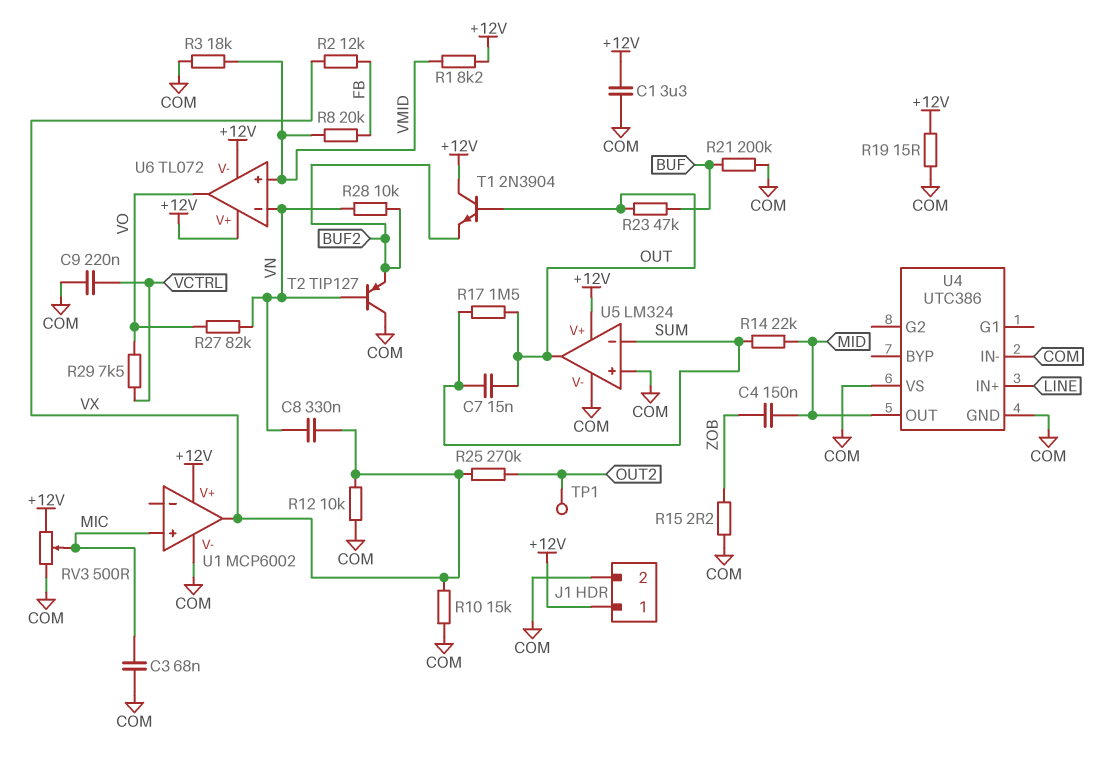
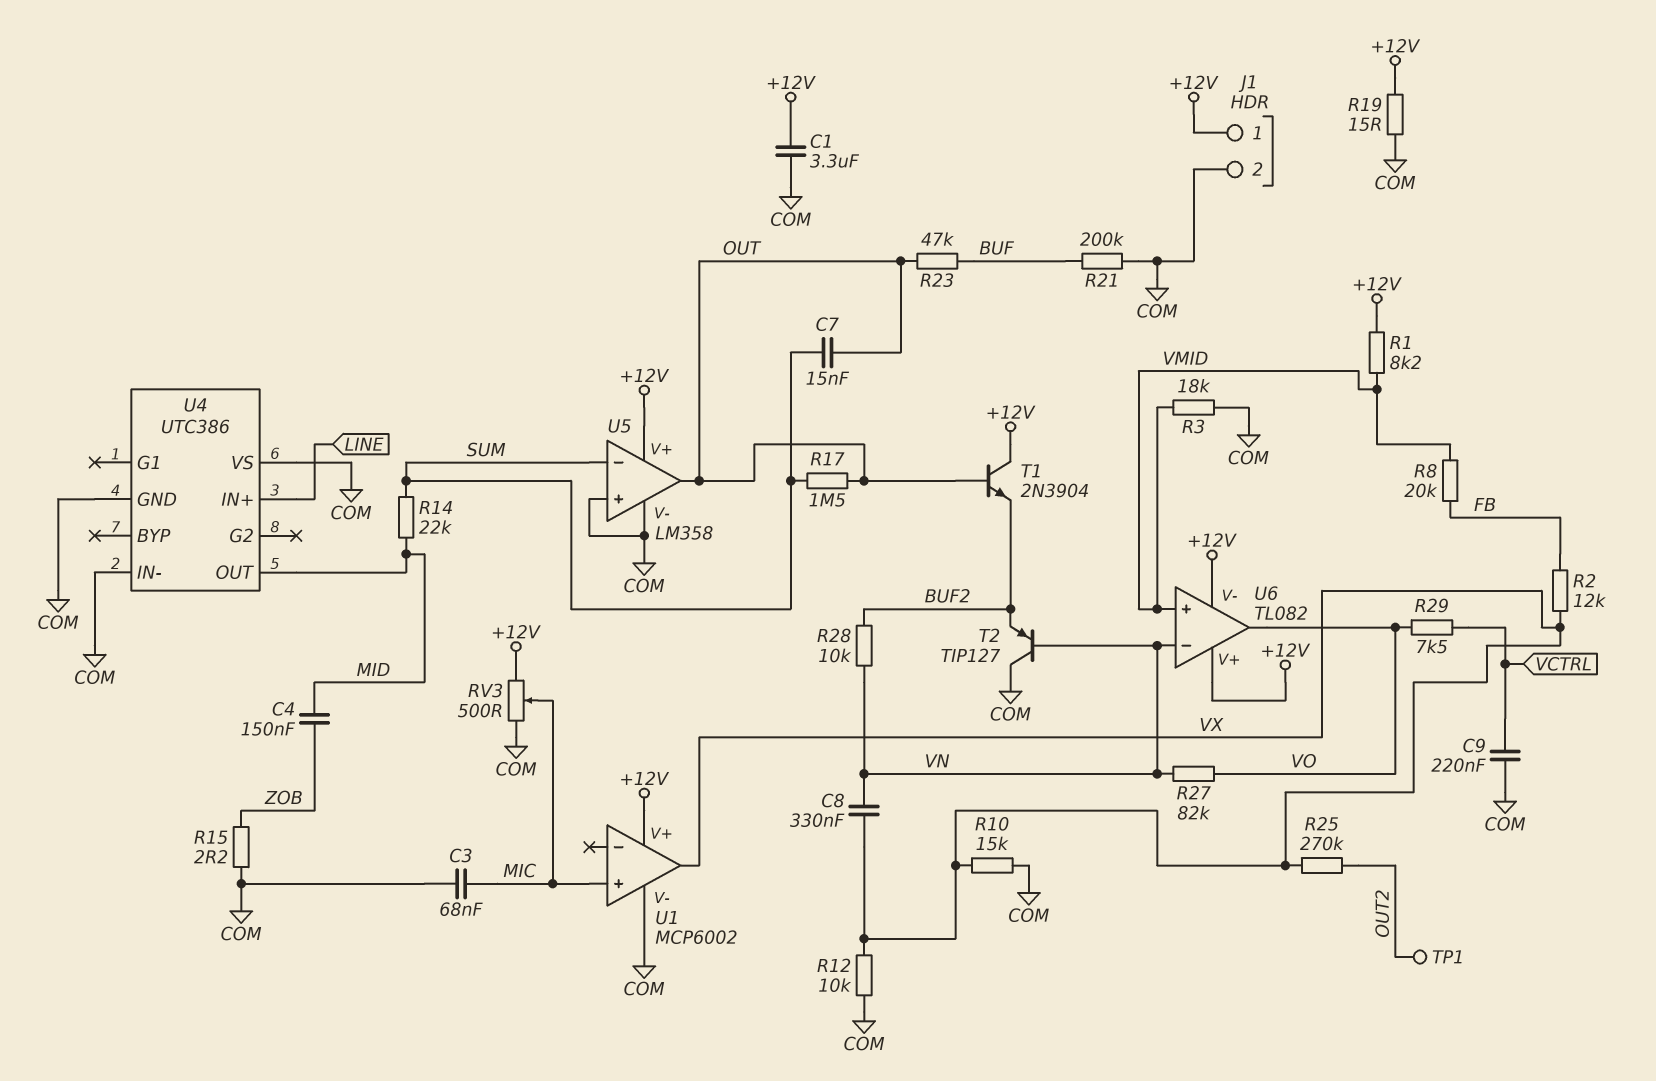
U5: LM324 -> LM358
U6: TL072 -> TL082

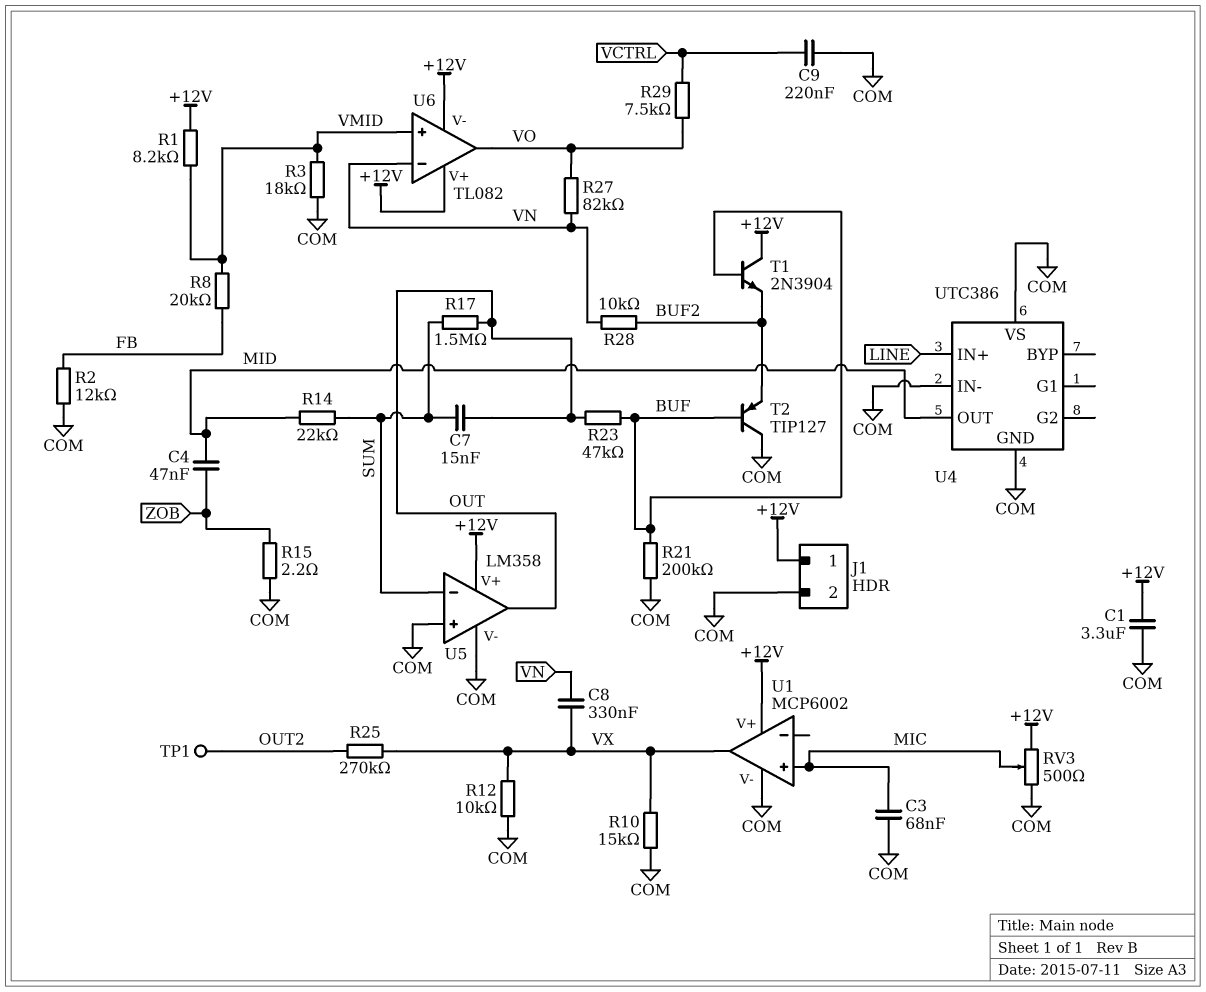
C4: 150nF (MID, ZOB) -> 47nF (MID, ZOB)
R2: 12k (FB, VX) -> 12k (COM, FB)
R19: 15 (+12V, COM) -> none
T1: NPN 2N3904 (B OUT, C +12V, E BUF2) -> NPN 2N3904 (B BUF, C +12V, E BUF2)
T2: PNP TIP127 (B VN, C COM, E BUF2) -> PNP TIP127 (B BUF, C COM, E BUF2)

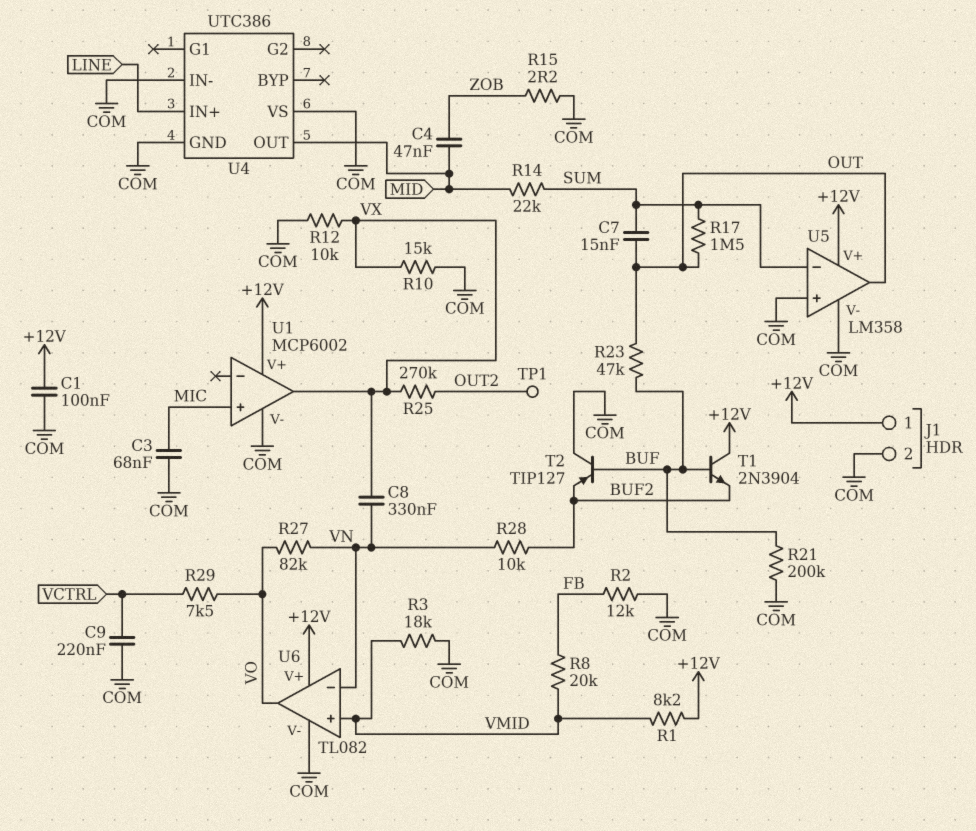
C1: 3.3uF (+12V, COM) -> 100nF (+12V, COM)
RV3: 500 (+12V, COM, wiper MIC) -> none
U6 pin V-: +12V -> COM

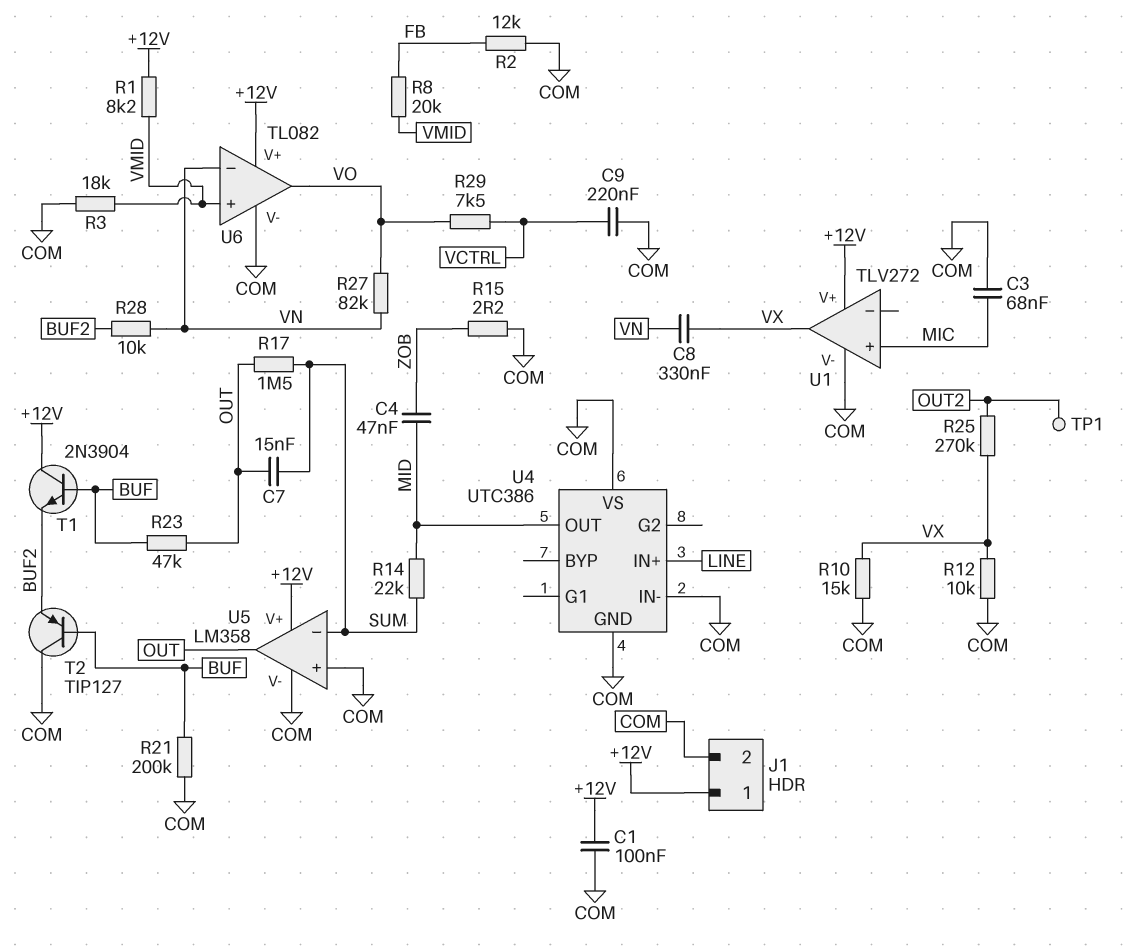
U1: MCP6002 -> TLV272

